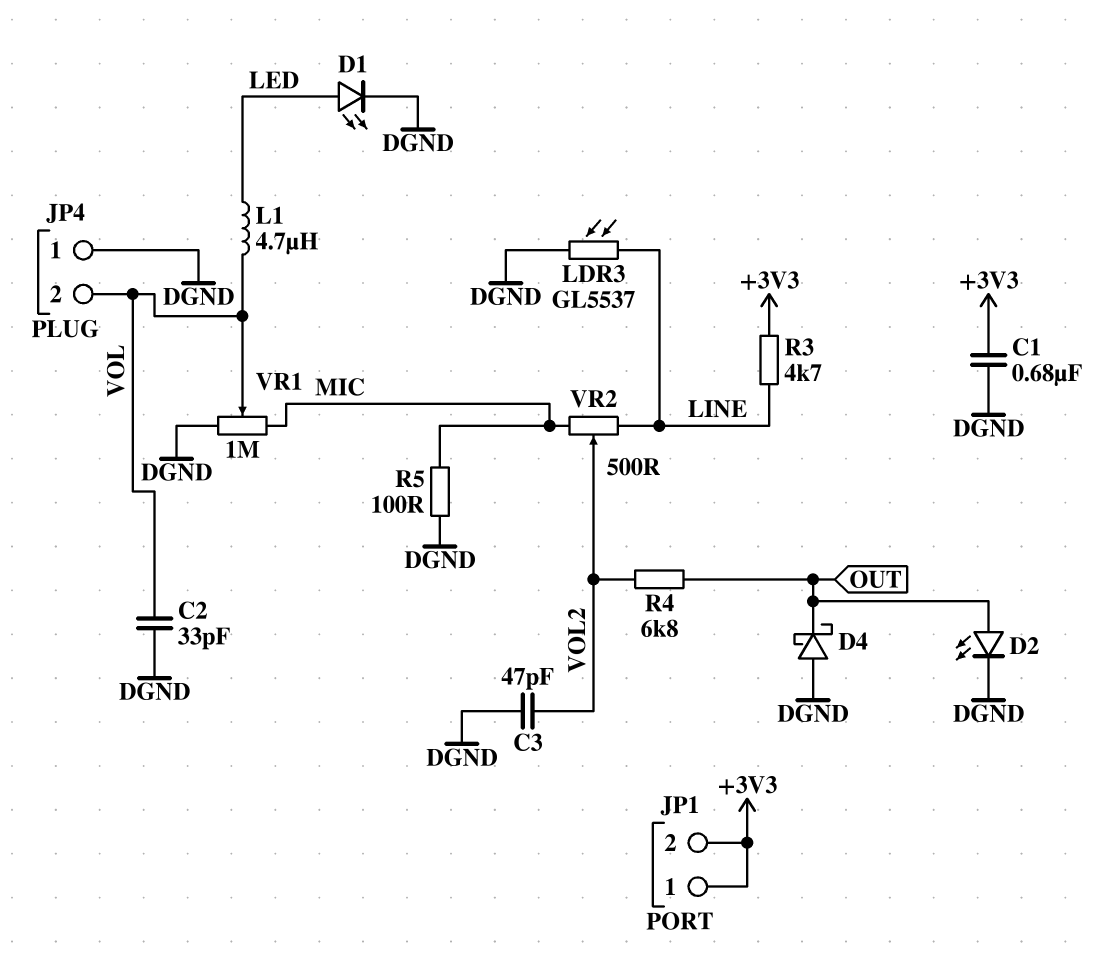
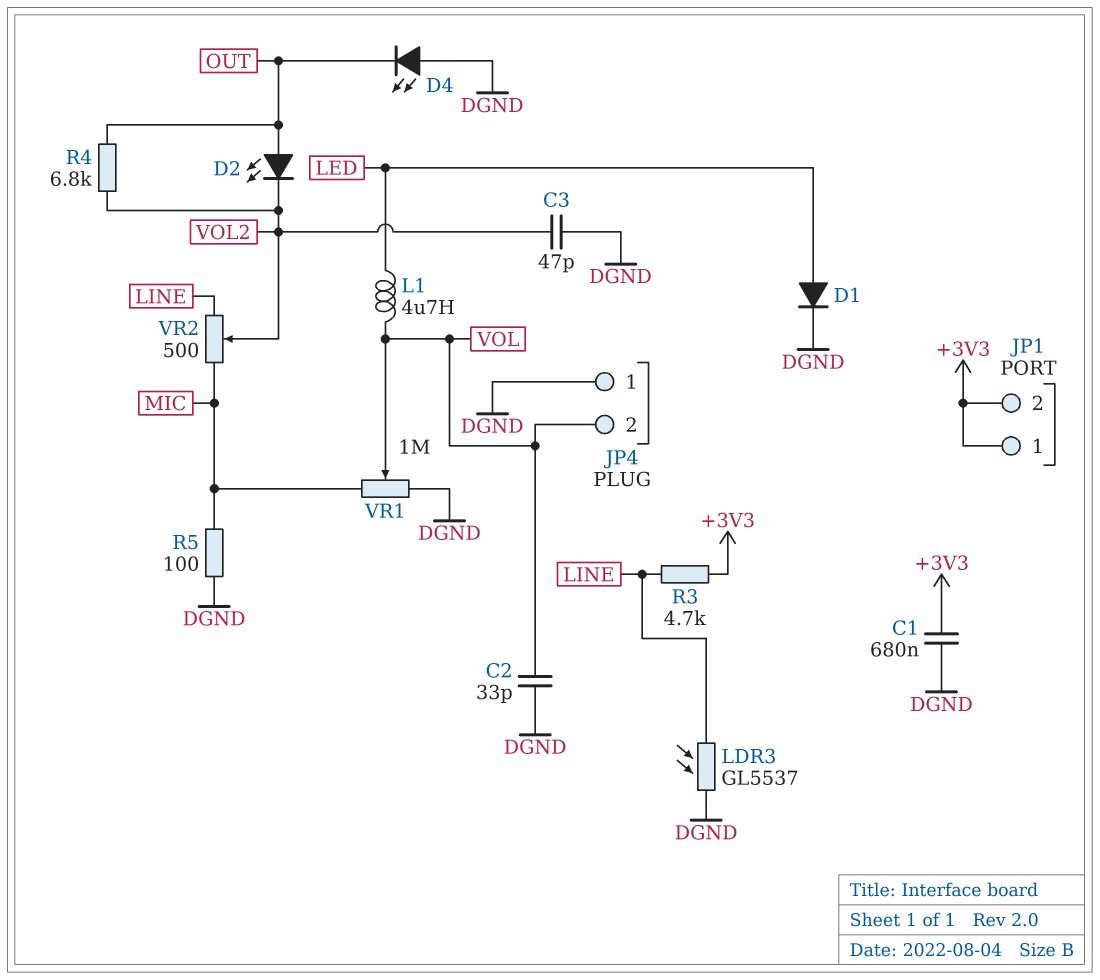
D1: LED (A LED, K DGND) -> diode (A LED, K DGND)
D2: LED (A OUT, K DGND) -> LED (A OUT, K VOL2)
D4: schottky (A DGND, K OUT) -> LED (A DGND, K OUT)

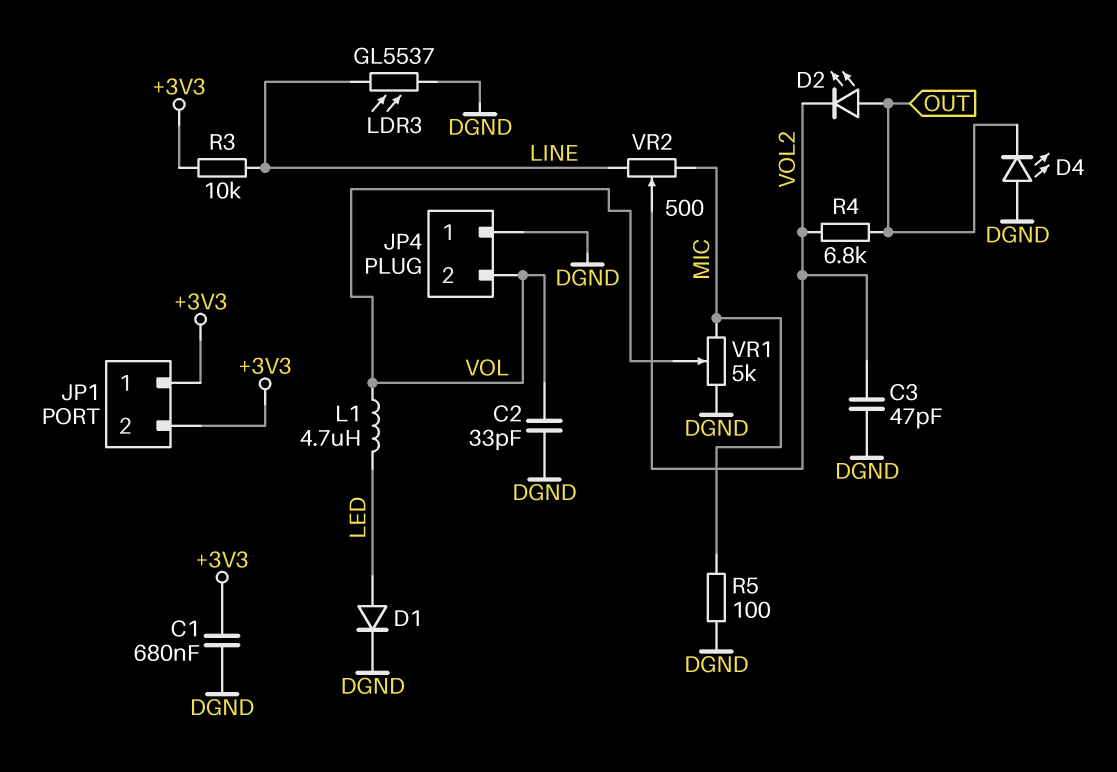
R3: 4.7k (+3V3, LINE) -> 10k (+3V3, LINE)
VR1: 1M (DGND, MIC, wiper VOL) -> 5k (DGND, MIC, wiper VOL)

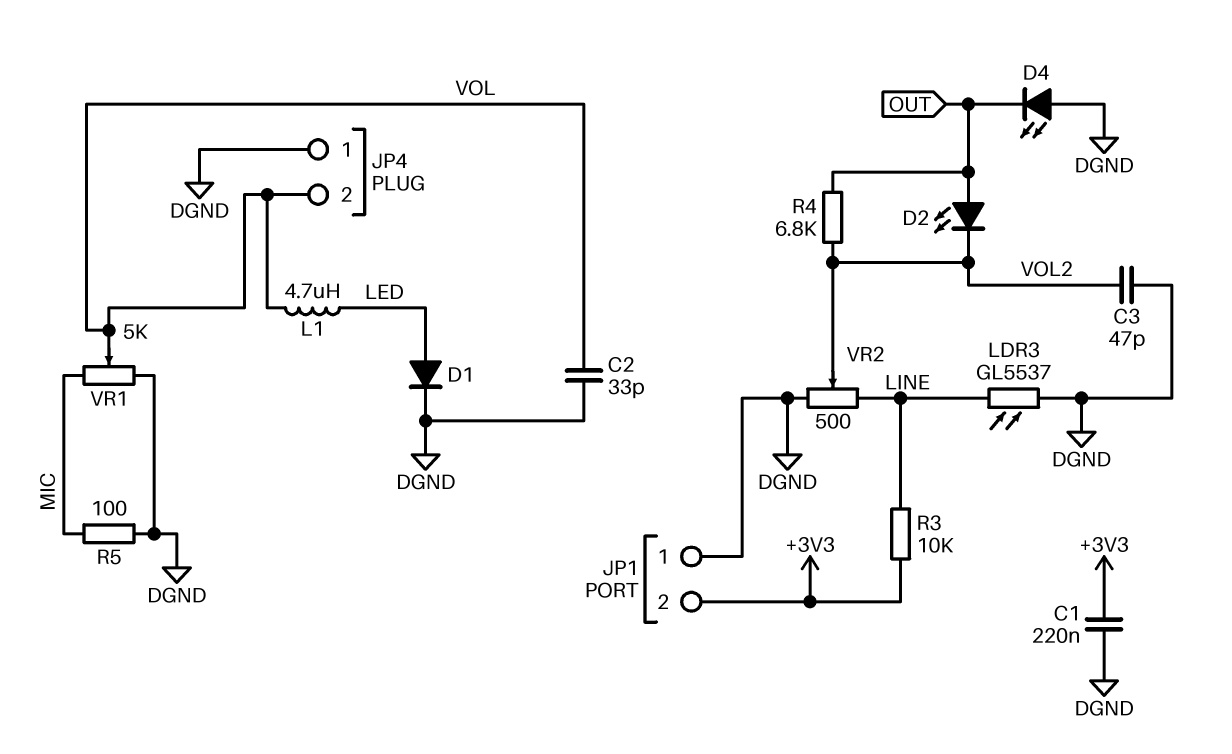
C1: 680nF (+3V3, DGND) -> 220nF (+3V3, DGND)
JP1 pin 1: +3V3 -> DGND
VR2: 500 (LINE, MIC, wiper VOL2) -> 500 (DGND, LINE, wiper VOL2)

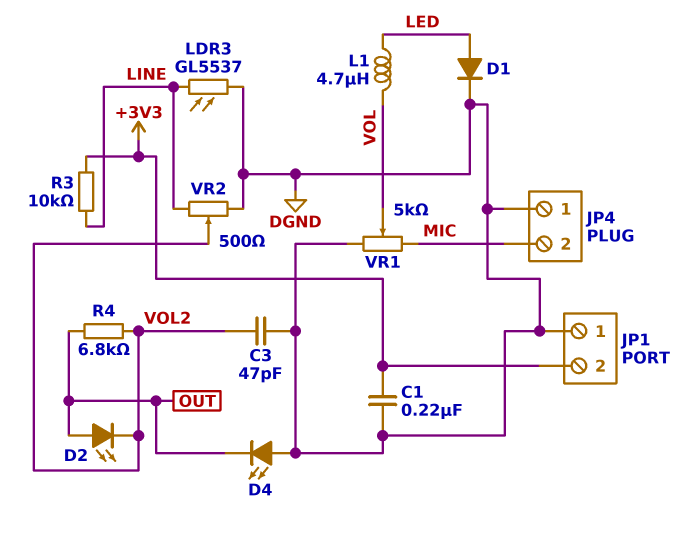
C2: 33pF (DGND, VOL) -> none
JP4 pin 2: VOL -> MIC
R5: 100 (DGND, MIC) -> none

